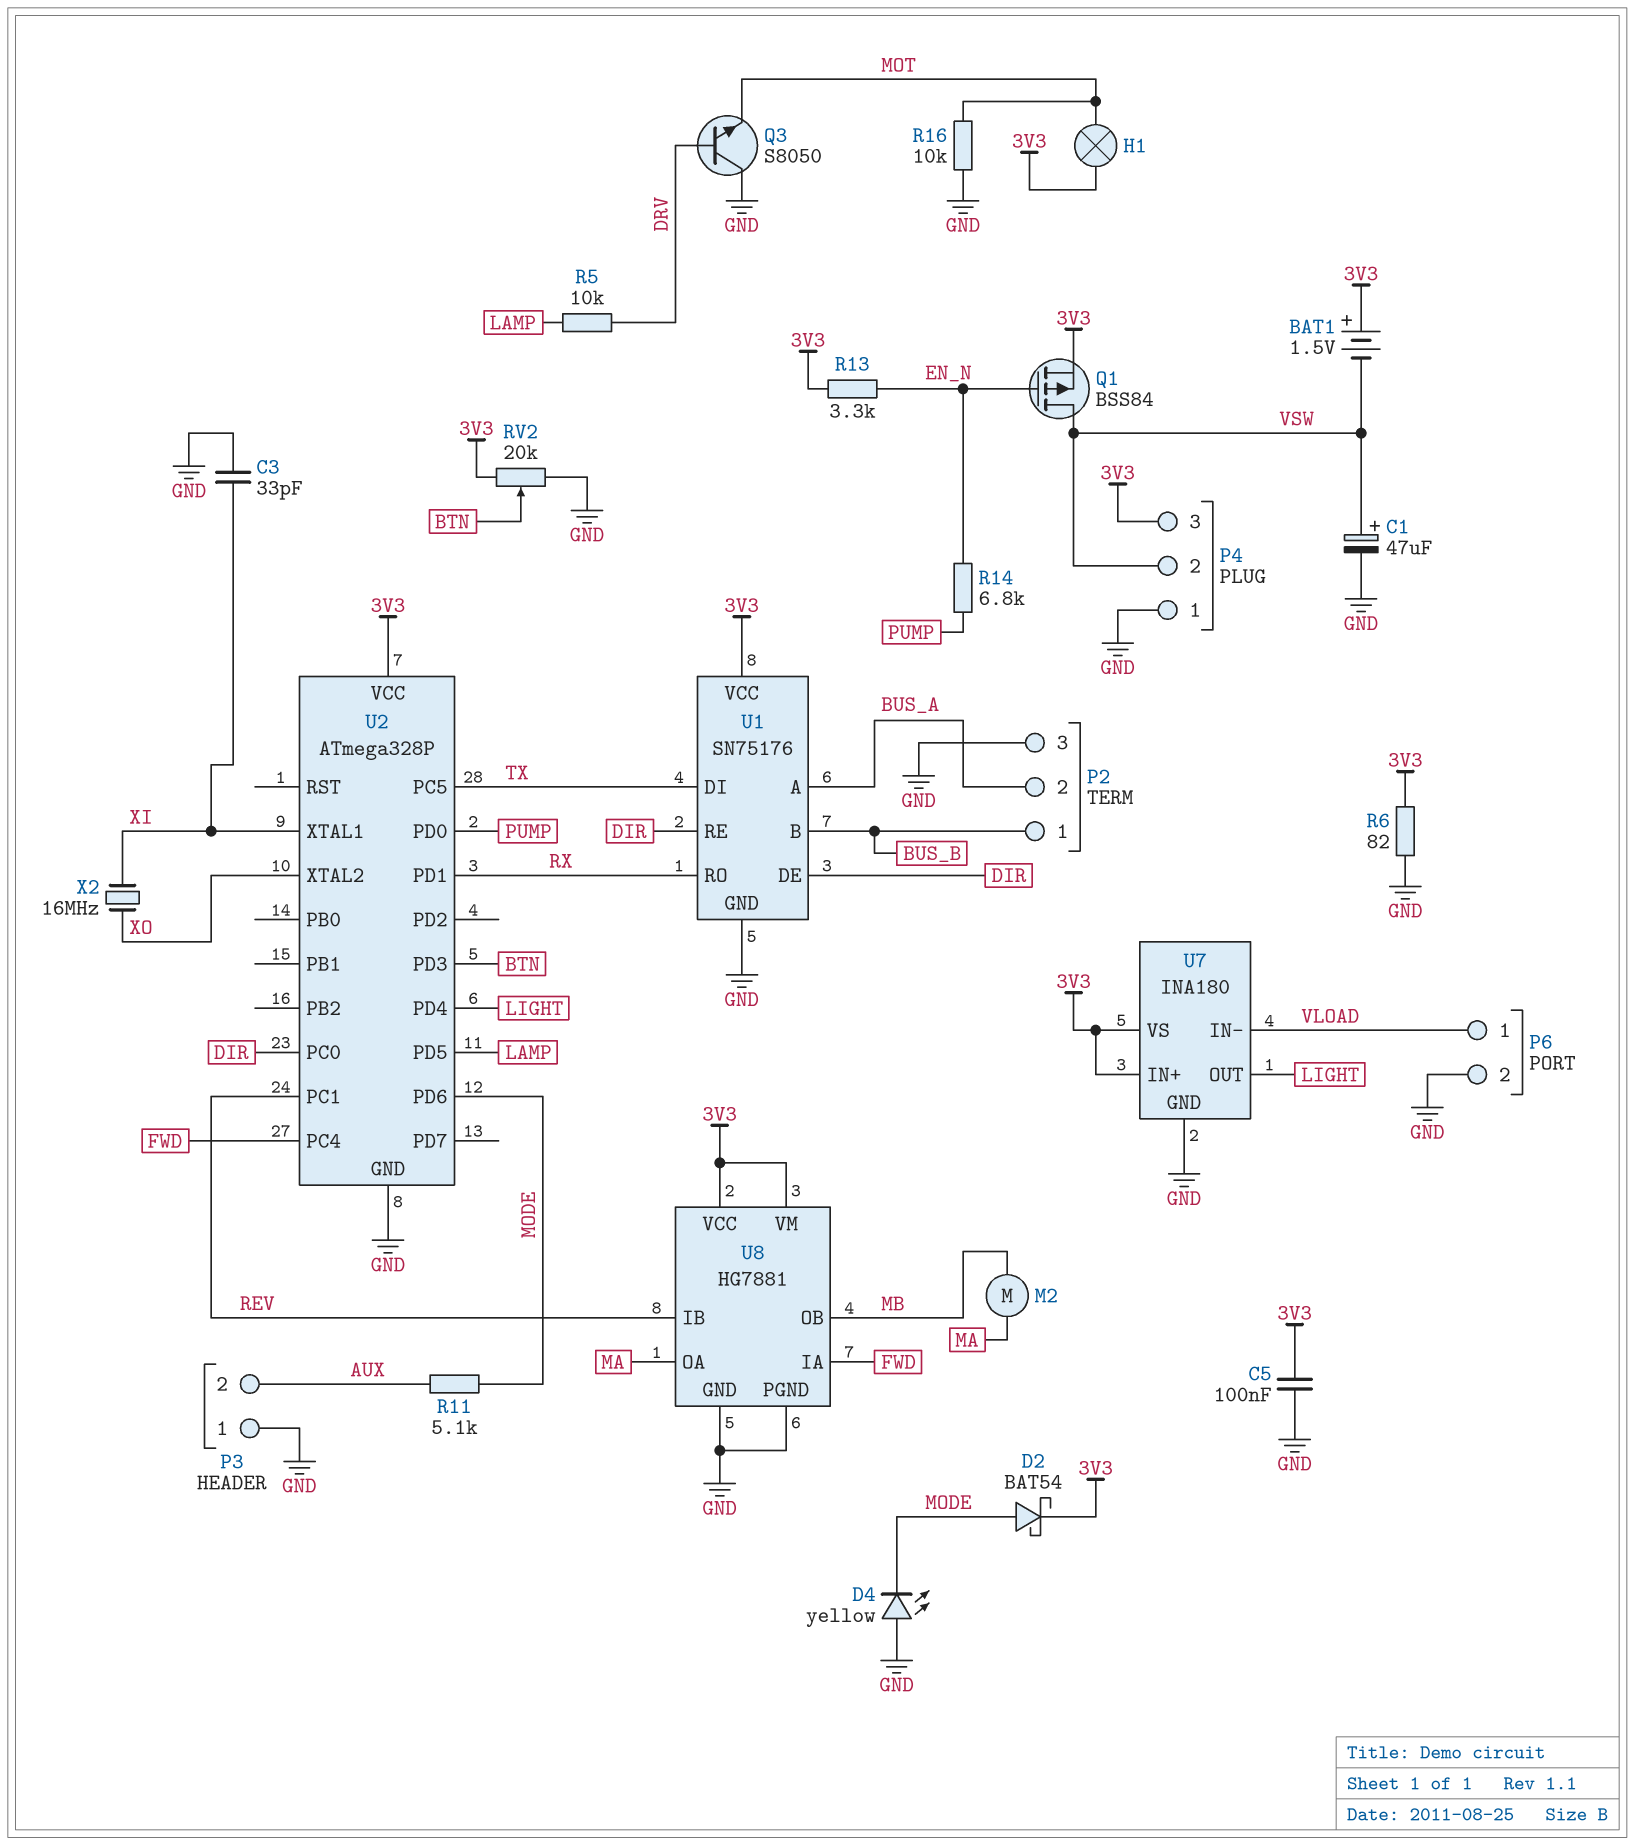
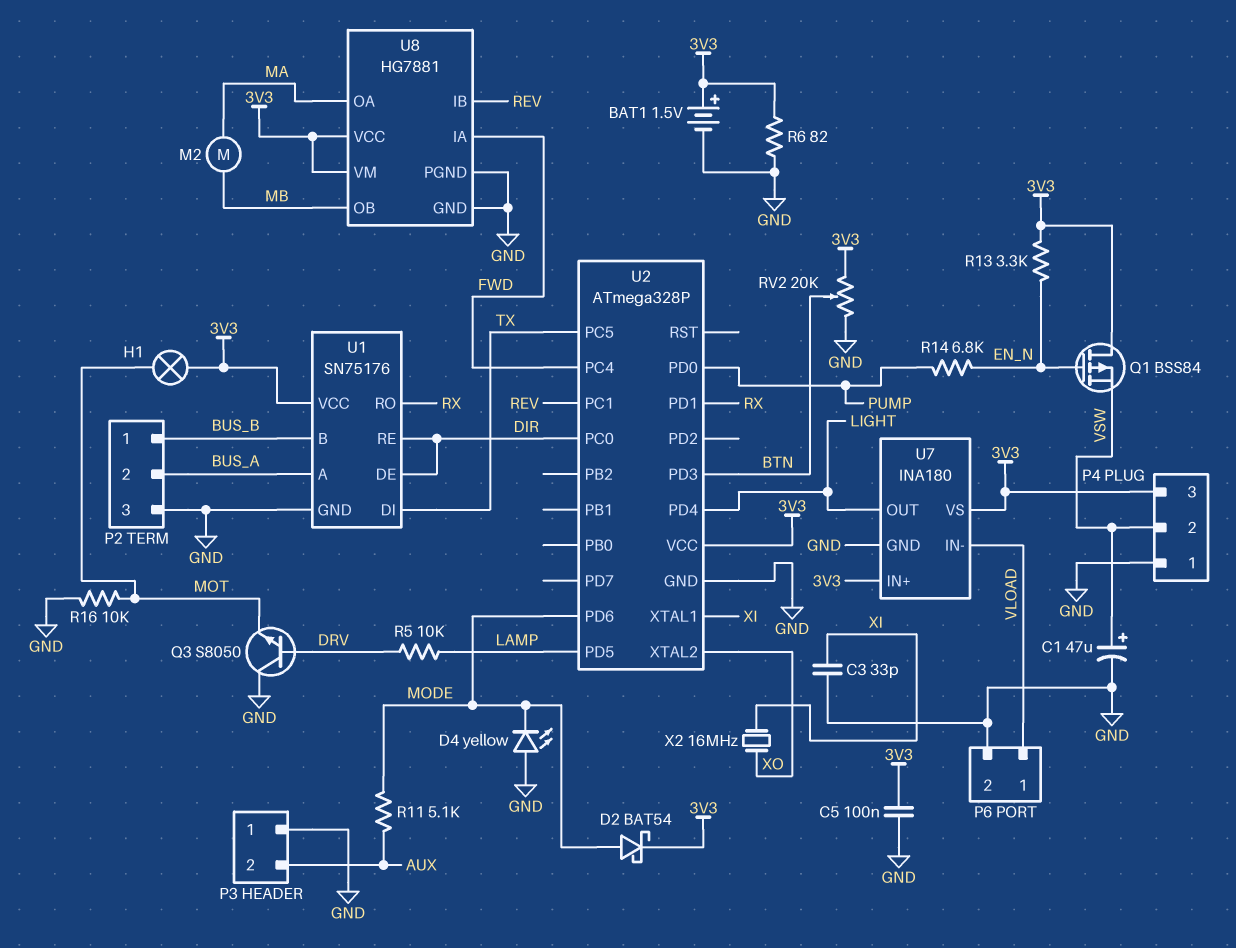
BAT1: 1.5V (plus 3V3, minus VSW) -> 1.5V (plus 3V3, minus GND)
Q1: PMOS BSS84 (G EN_N, D VSW, S 3V3) -> PMOS BSS84 (G EN_N, D 3V3, S VSW)

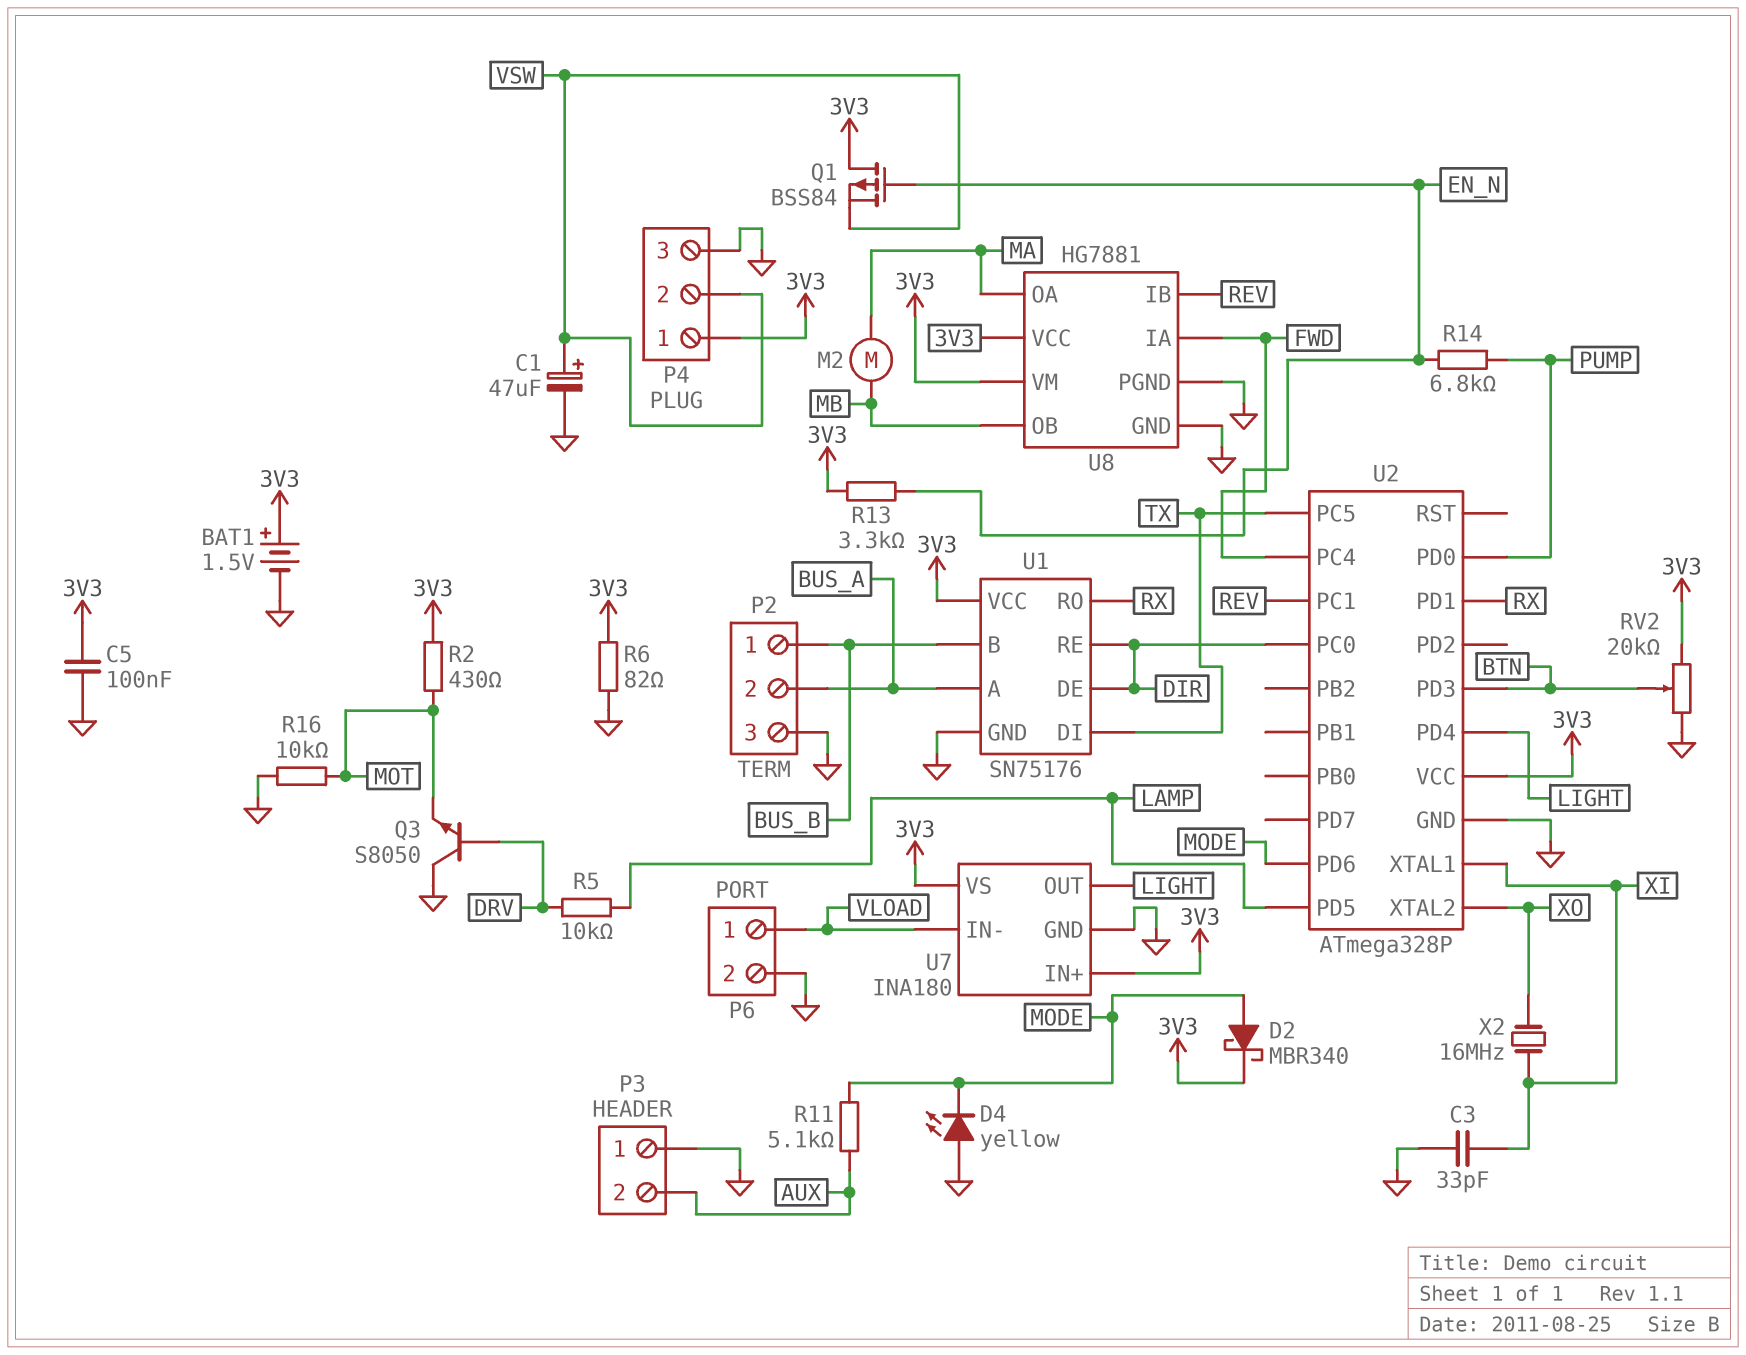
D2: schottky BAT54 (A MODE, K 3V3) -> schottky MBR340 (A MODE, K 3V3)
H1: lamp (3V3, MOT) -> none
P4 pin 1: GND -> 3V3
P4 pin 3: 3V3 -> GND
R2: none -> 430 (3V3, MOT)

